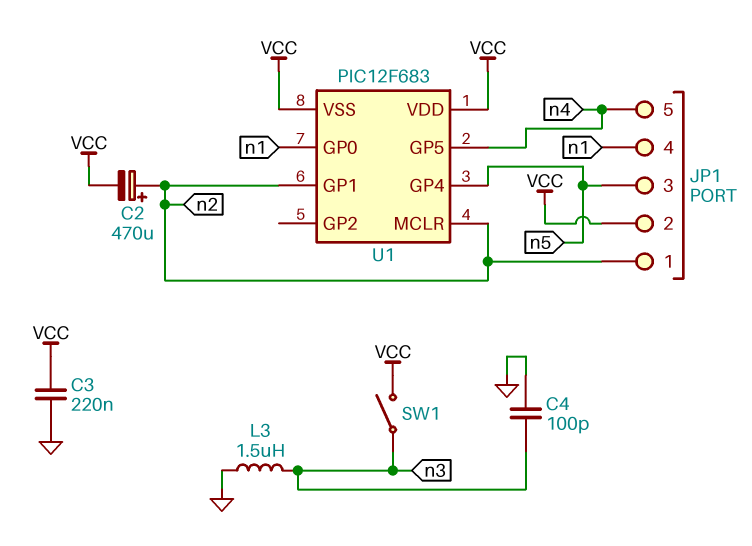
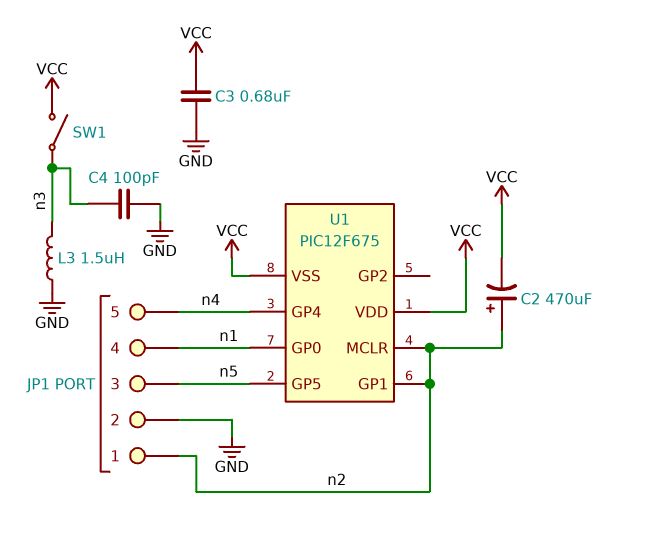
C3: 220nF (GND, VCC) -> 680nF (GND, VCC)
JP1 pin 2: VCC -> GND
U1: PIC12F683 -> PIC12F675
U1 pin GP4: n5 -> n4
U1 pin GP5: n4 -> n5

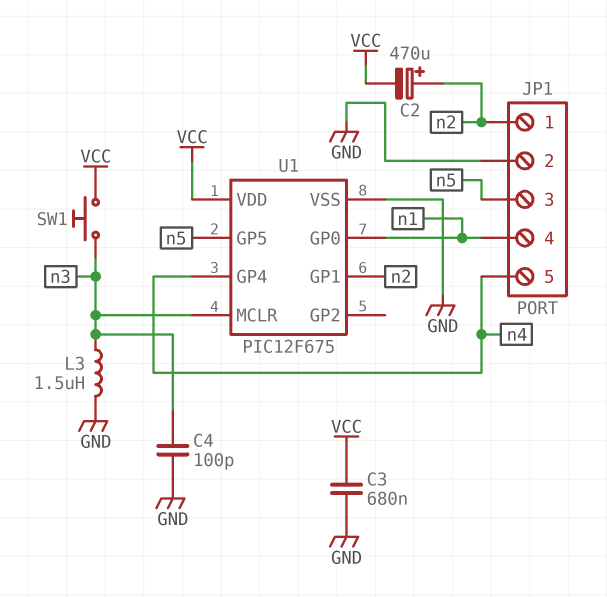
SW1: switch (VCC, n3) -> button (VCC, n3)
U1 pin MCLR: n2 -> n3
U1 pin VSS: VCC -> GND

